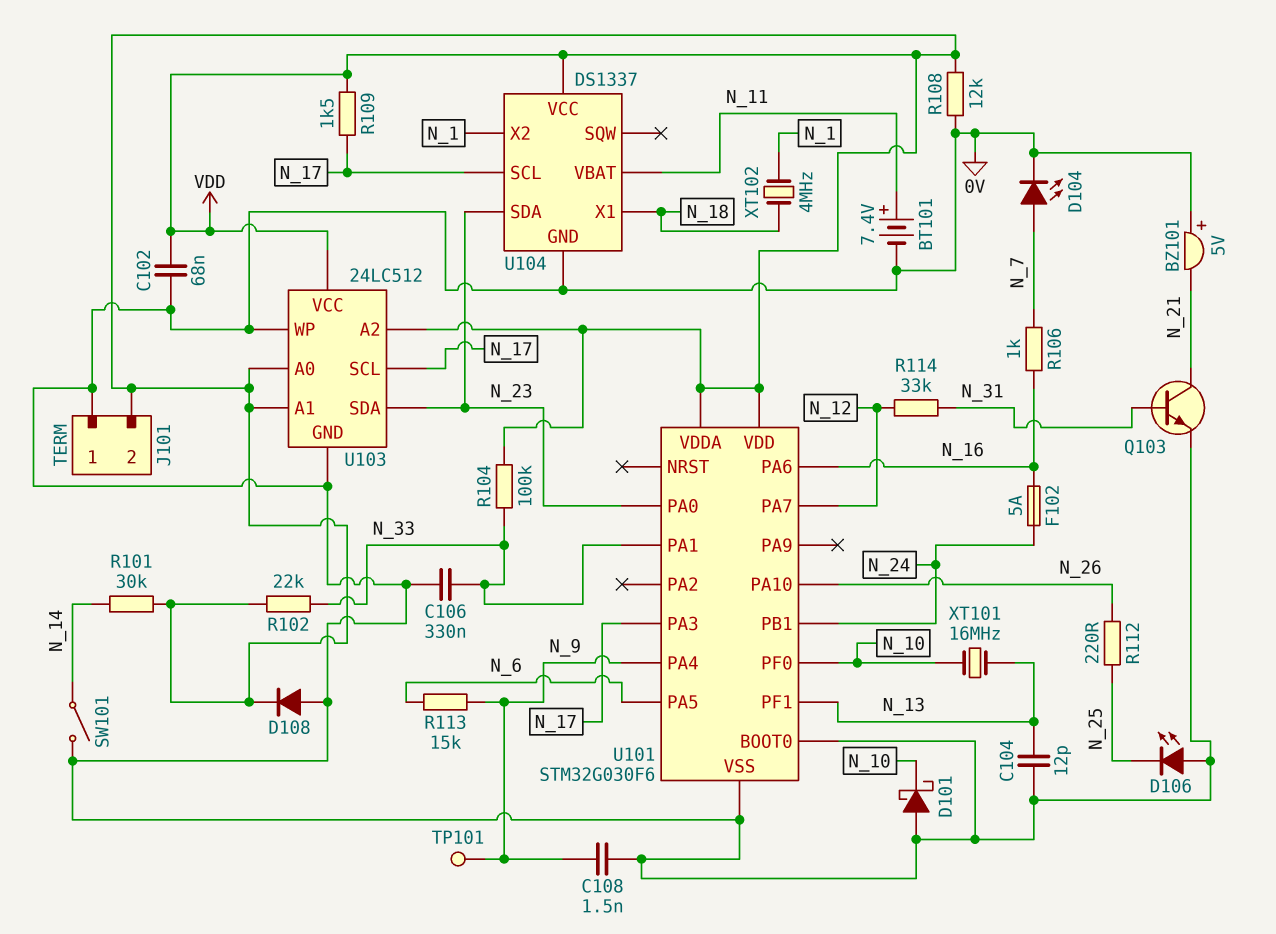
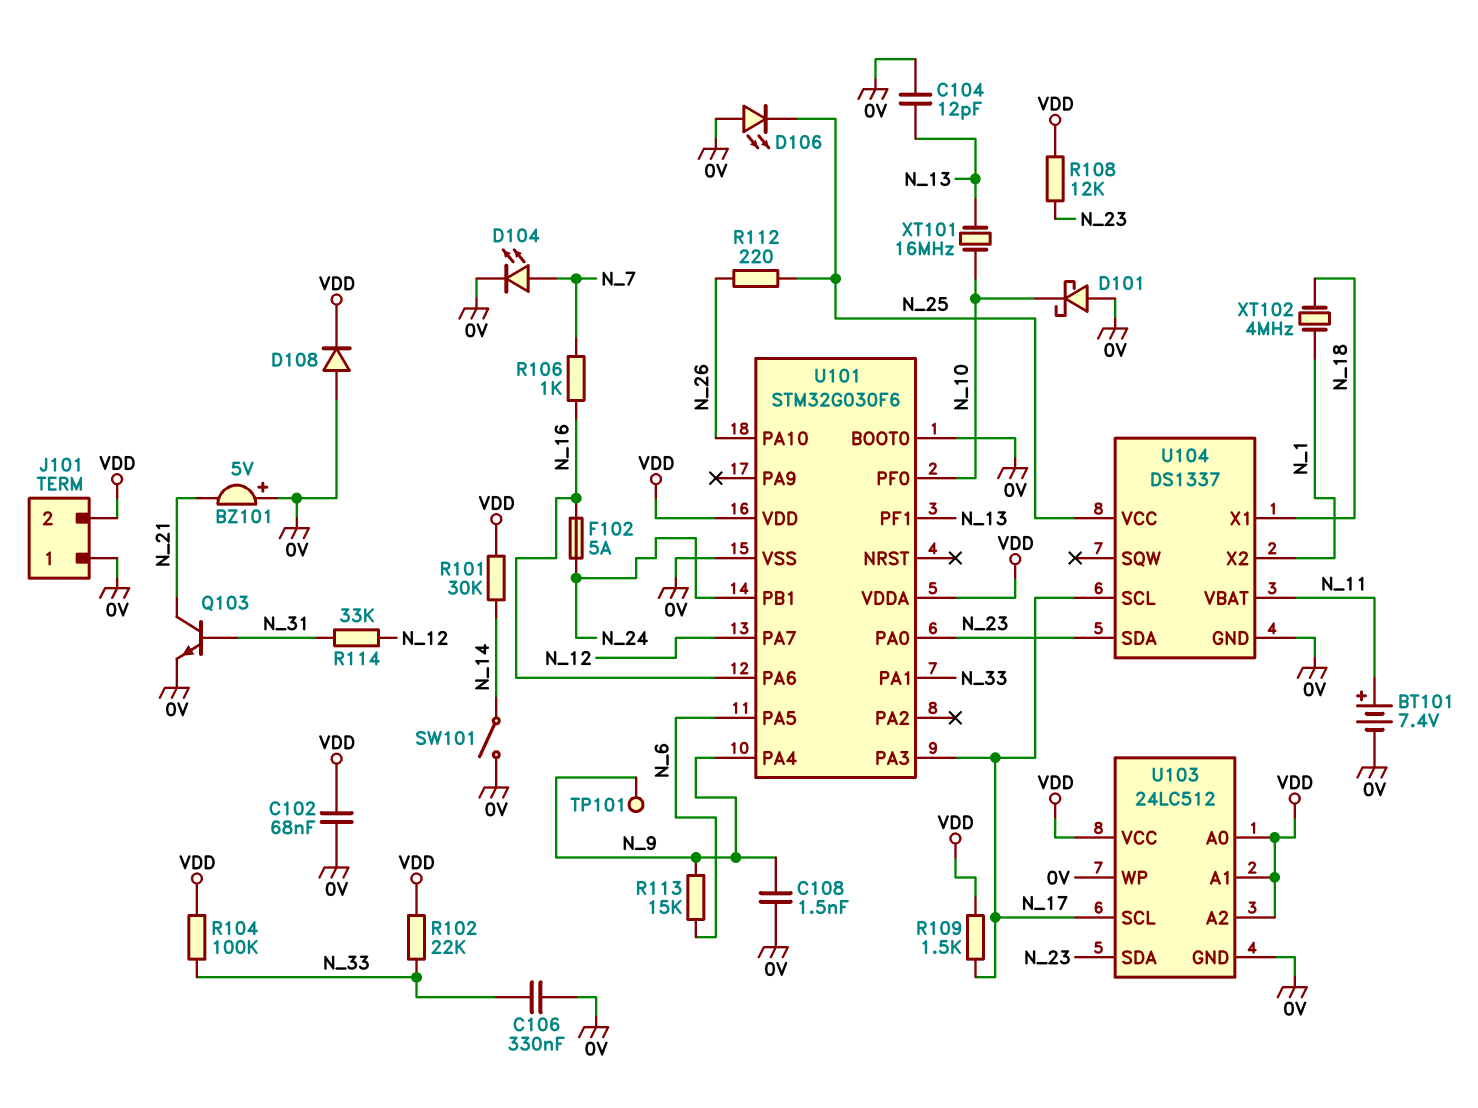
R108: 12k (0V, VDD) -> 12k (N_23, VDD)
U104 pin VCC: VDD -> N_25

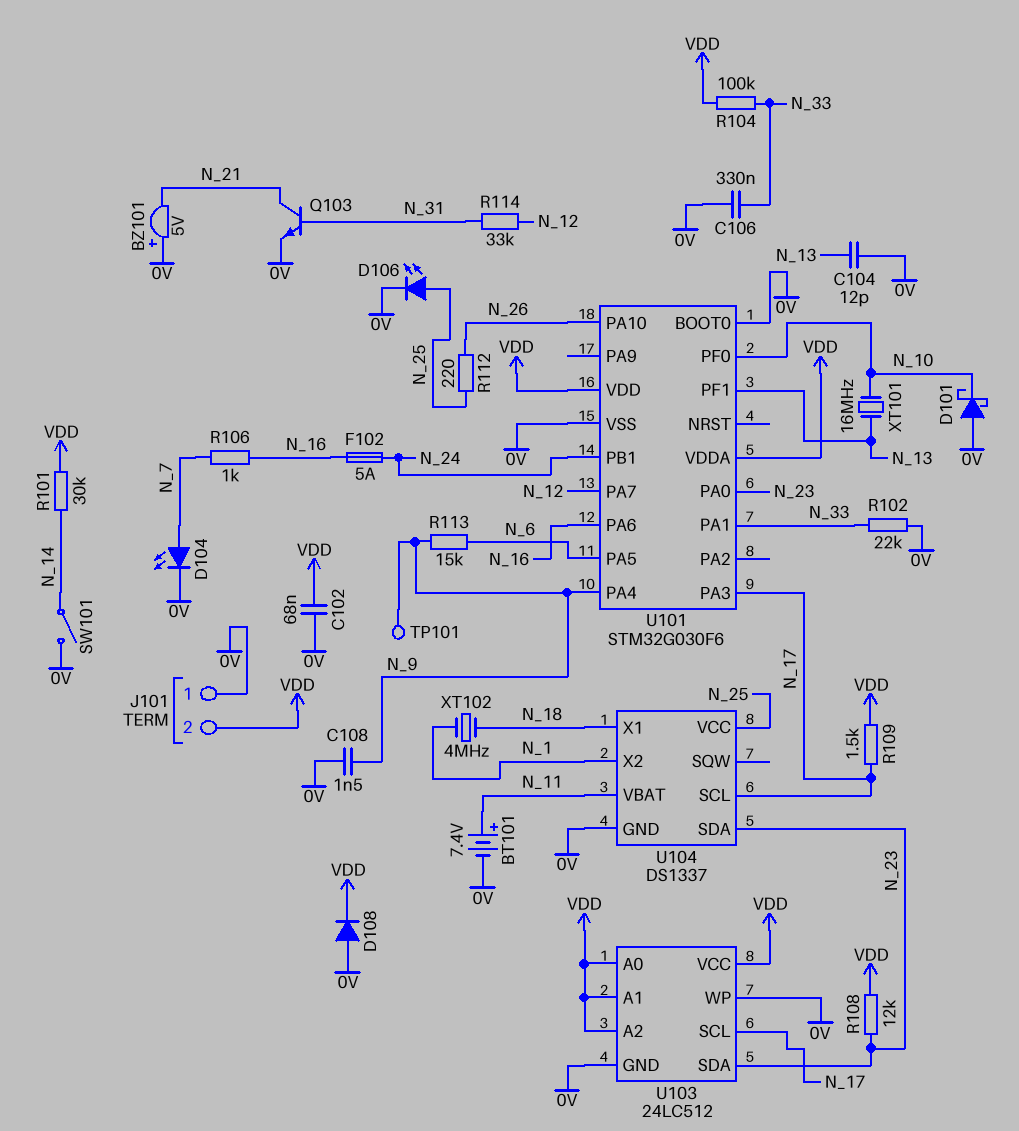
D106: LED (A 0V, K N_25) -> LED (A N_25, K 0V)
R102: 22k (N_33, VDD) -> 22k (0V, N_33)

